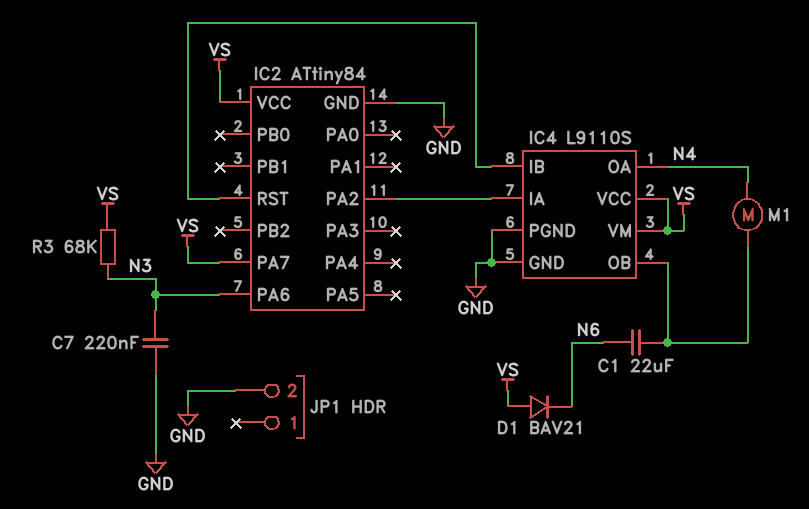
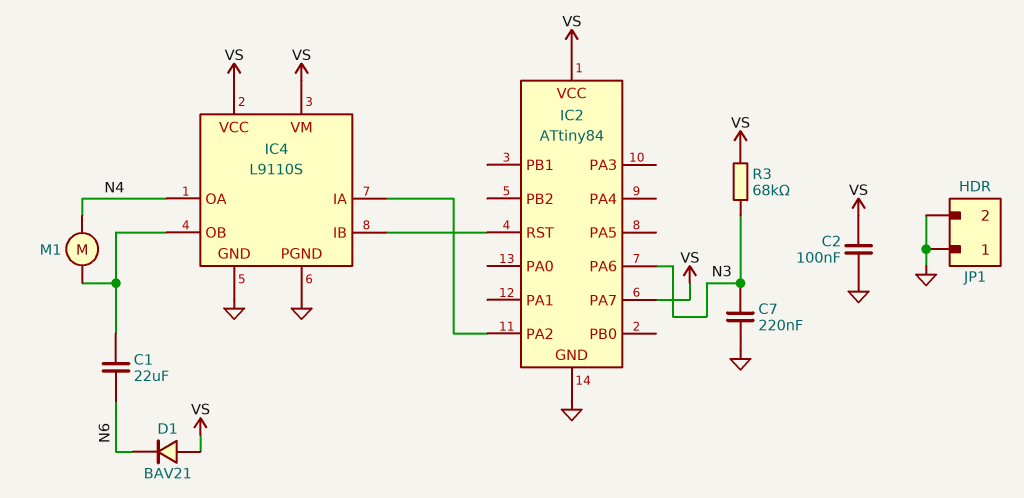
C2: none -> 100nF (GND, VS)
JP1 pin 1: none -> GND

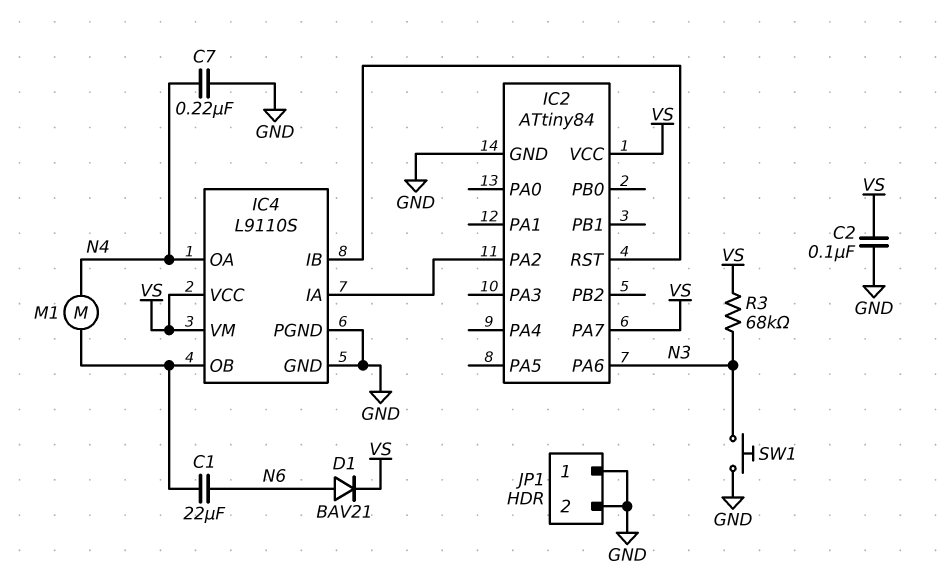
C7: 220nF (GND, N3) -> 220nF (GND, N4)
D1: diode BAV21 (A VS, K N6) -> diode BAV21 (A N6, K VS)
SW1: none -> button (GND, N3)

